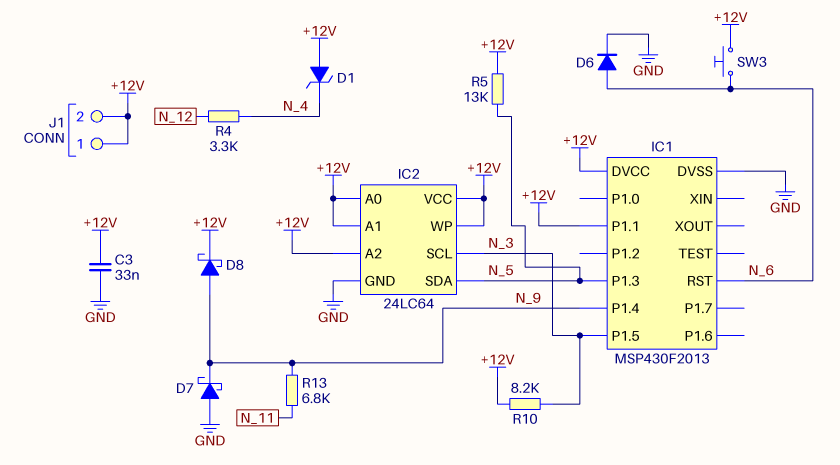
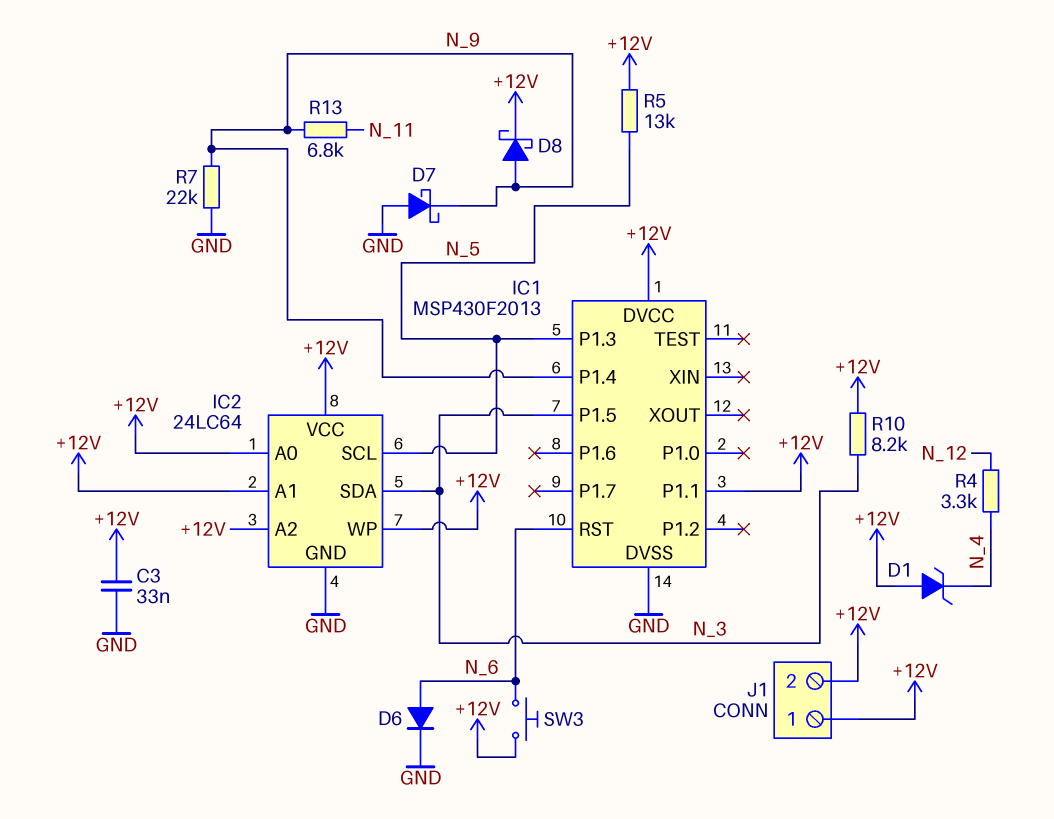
IC2 pin SCL: N_3 -> N_5
IC2 pin SDA: N_5 -> N_3
R7: none -> 22k (GND, N_9)

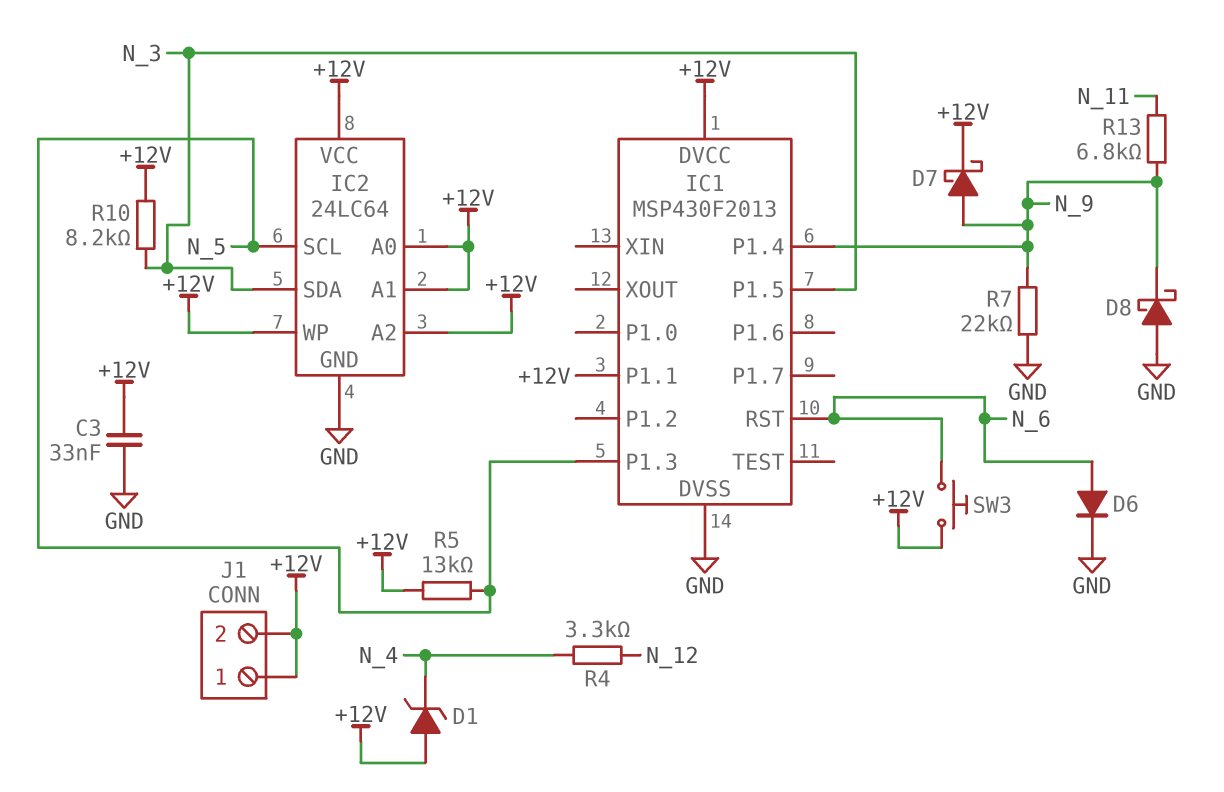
D7: schottky (A GND, K N_9) -> schottky (A N_9, K +12V)
D8: schottky (A N_9, K +12V) -> schottky (A GND, K N_9)

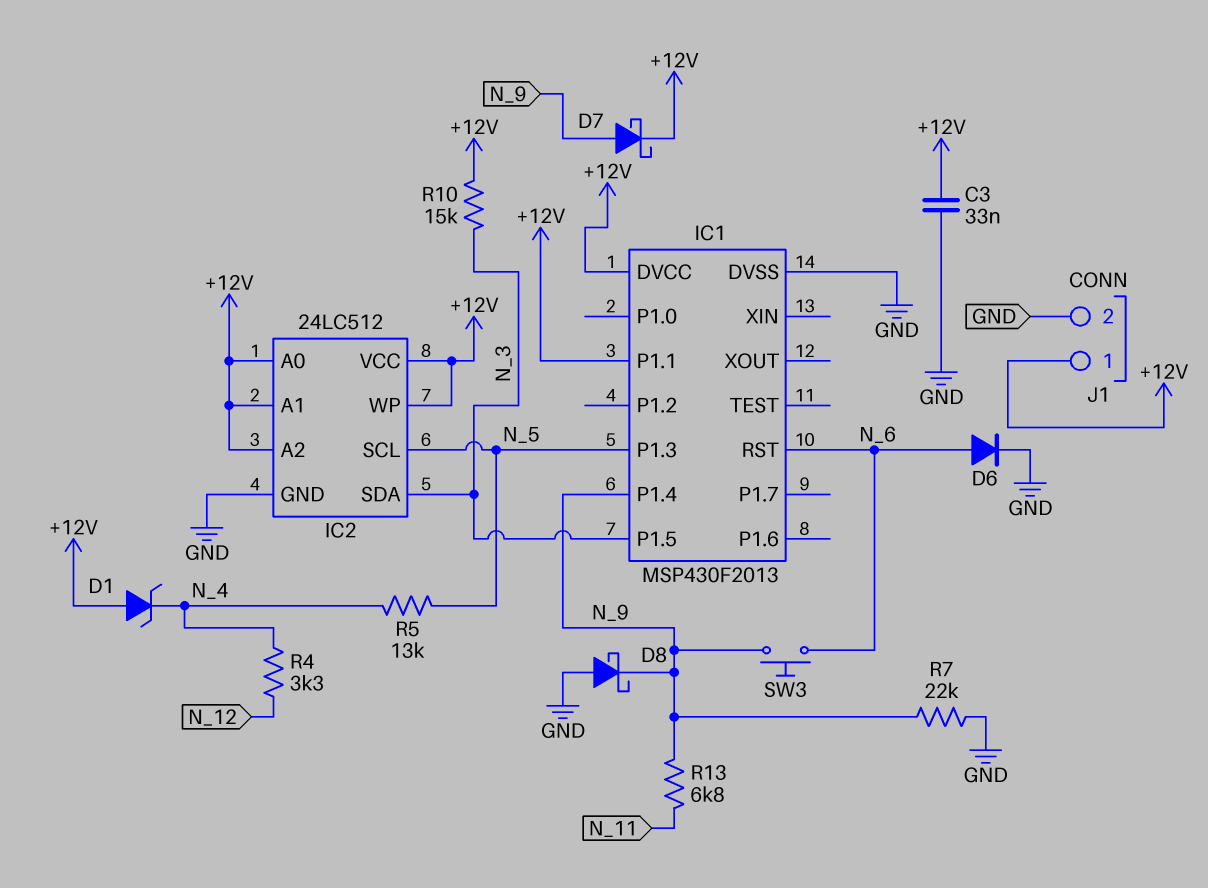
IC2: 24LC64 -> 24LC512
J1 pin 2: +12V -> GND
R5: 13k (+12V, N_5) -> 13k (N_4, N_5)
R10: 8.2k (+12V, N_3) -> 15k (+12V, N_3)
SW3: button (+12V, N_6) -> button (N_6, N_9)

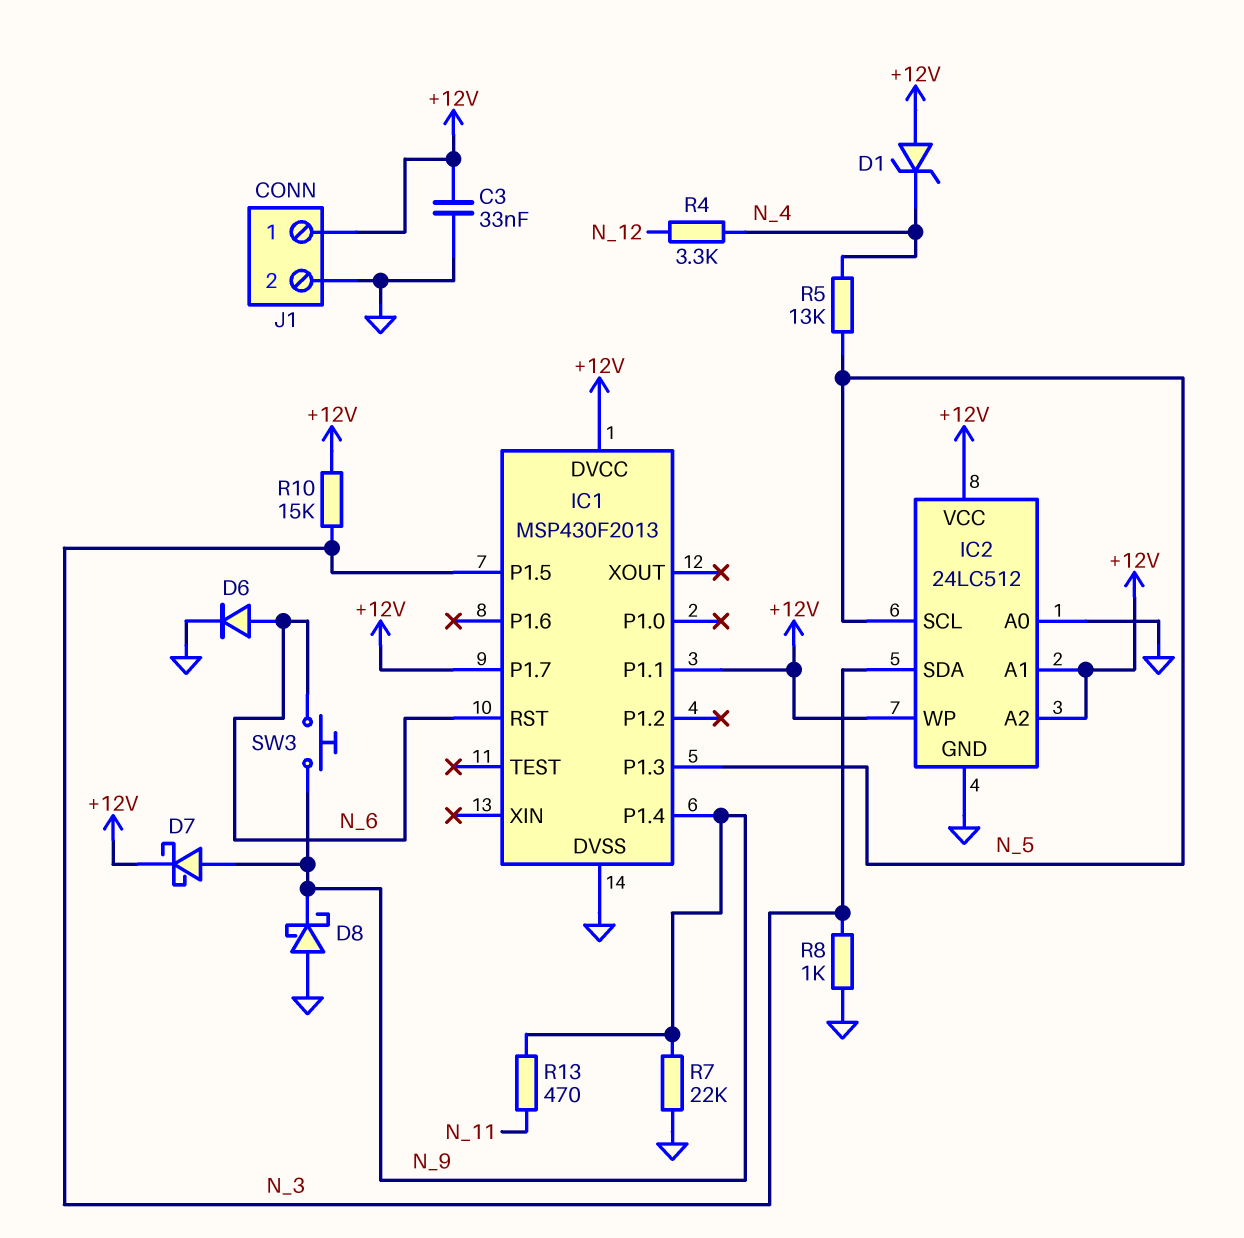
IC1 pin P1.7: none -> +12V
IC2 pin A0: +12V -> GND
R8: none -> 1k (GND, N_3)
R13: 6.8k (N_9, N_11) -> 470 (N_9, N_11)

